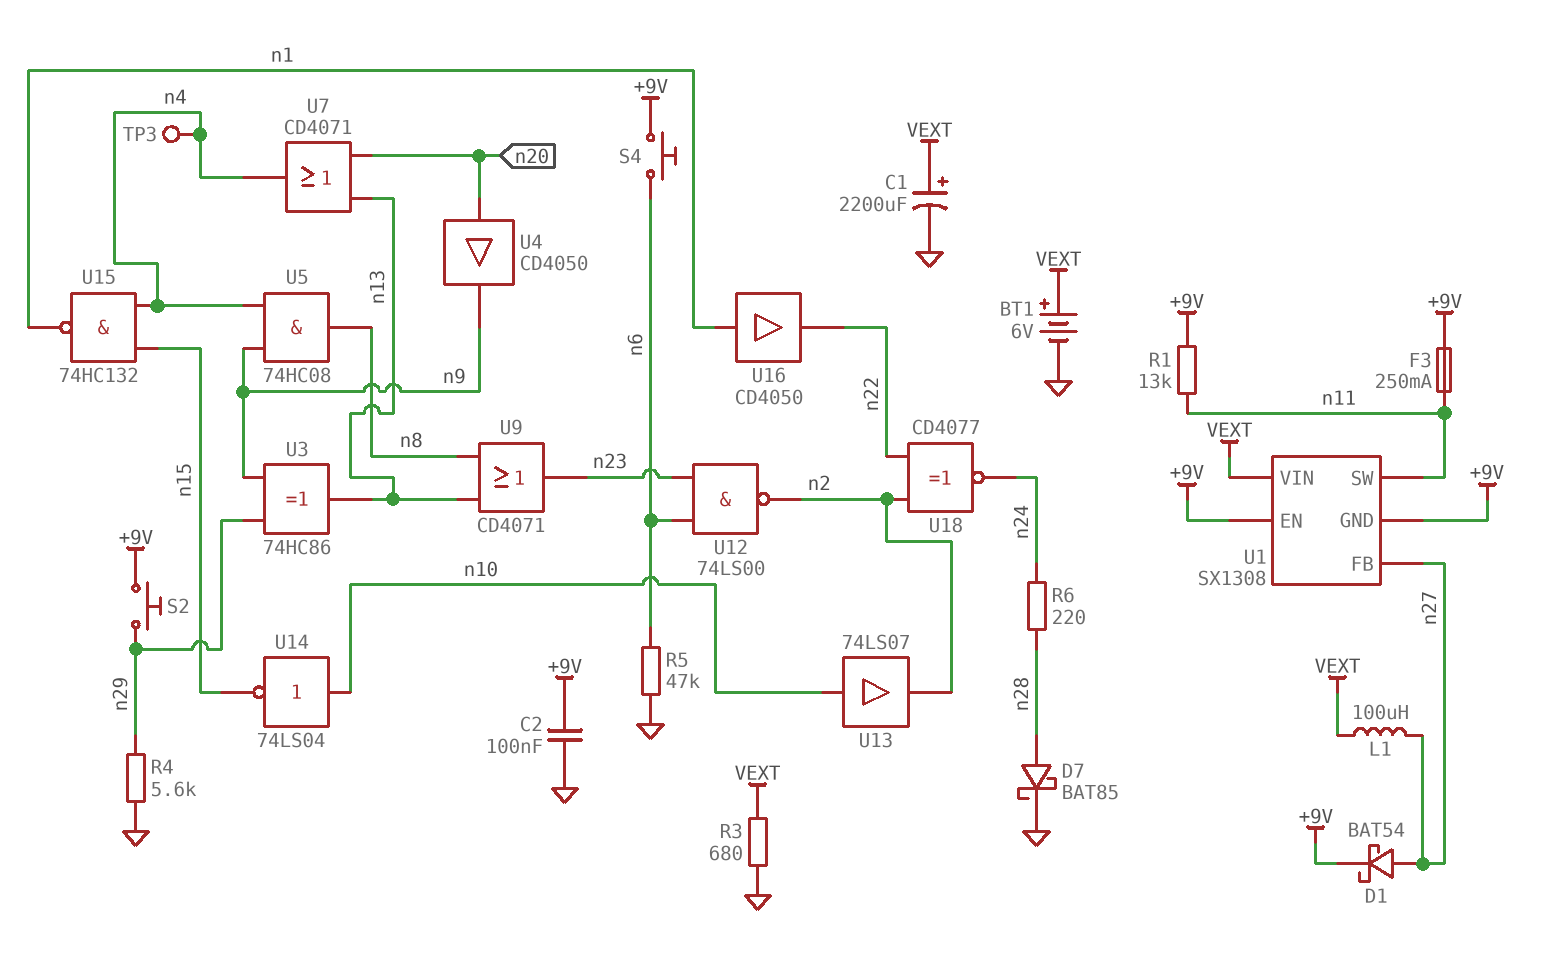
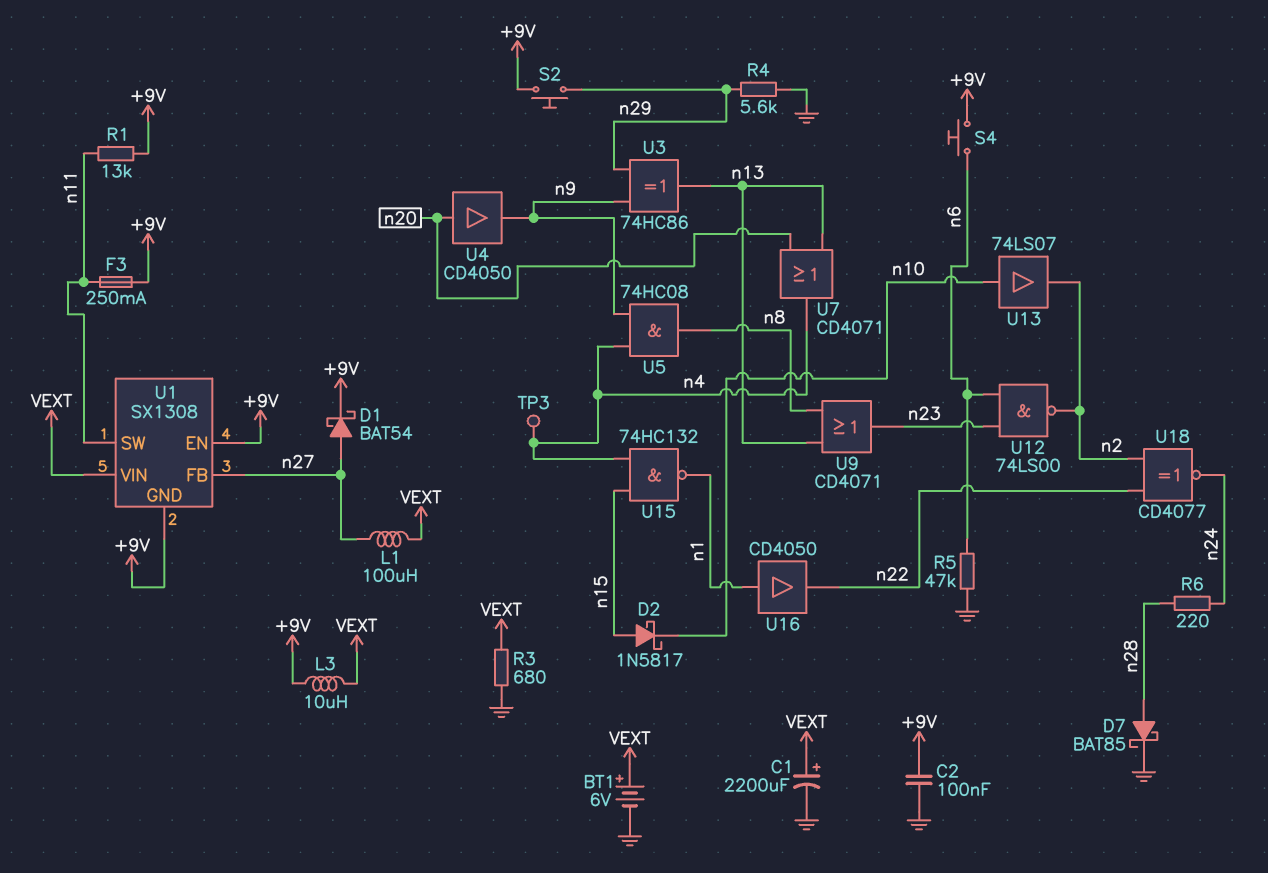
D2: none -> schottky 1N5817 (A n15, K n10)
L3: none -> 10uH (+9V, VEXT)
U14: NOT 74LS04 (in n10, out n15) -> none

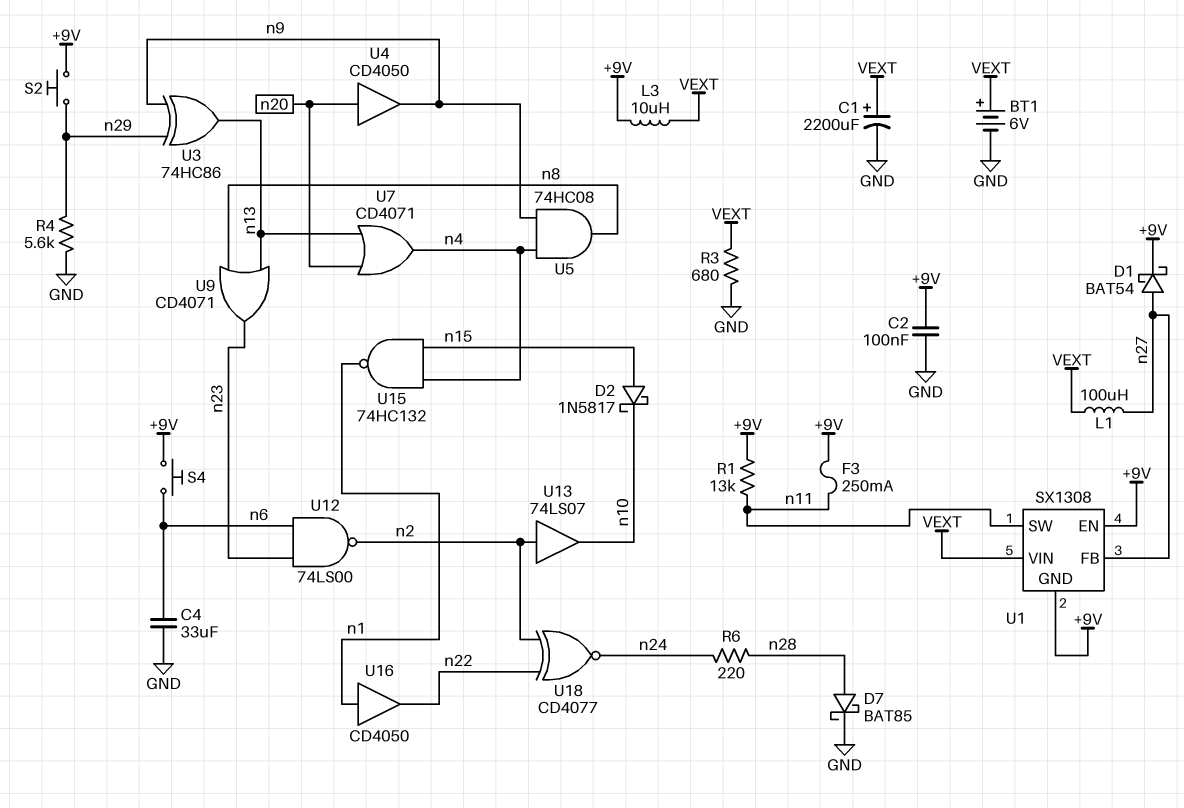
C4: none -> 33uF (GND, n6)
R5: 47k (GND, n6) -> none
TP3: test point (n4) -> none
U13: buffer 74LS07 (in n10, out n2) -> buffer 74LS07 (in n2, out n10)

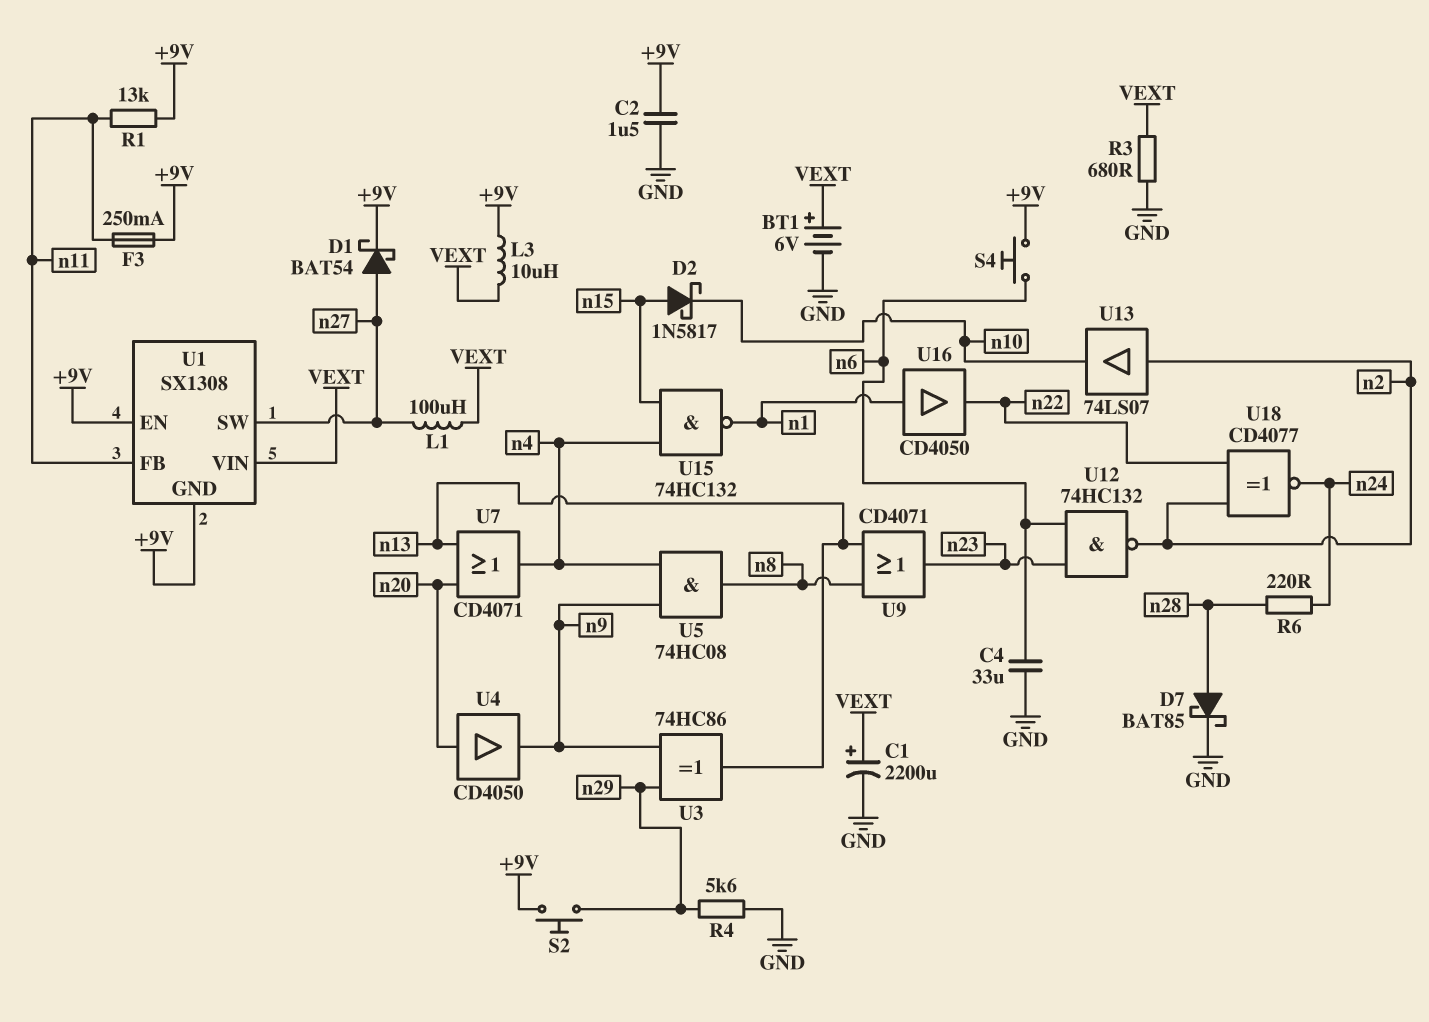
C2: 100nF (+9V, GND) -> 1.5uF (+9V, GND)
U1 pin FB: n27 -> n11
U1 pin SW: n11 -> n27
U12: NAND 74LS00 (in n6, in n23, out n2) -> NAND 74HC132 (in n6, in n23, out n2)

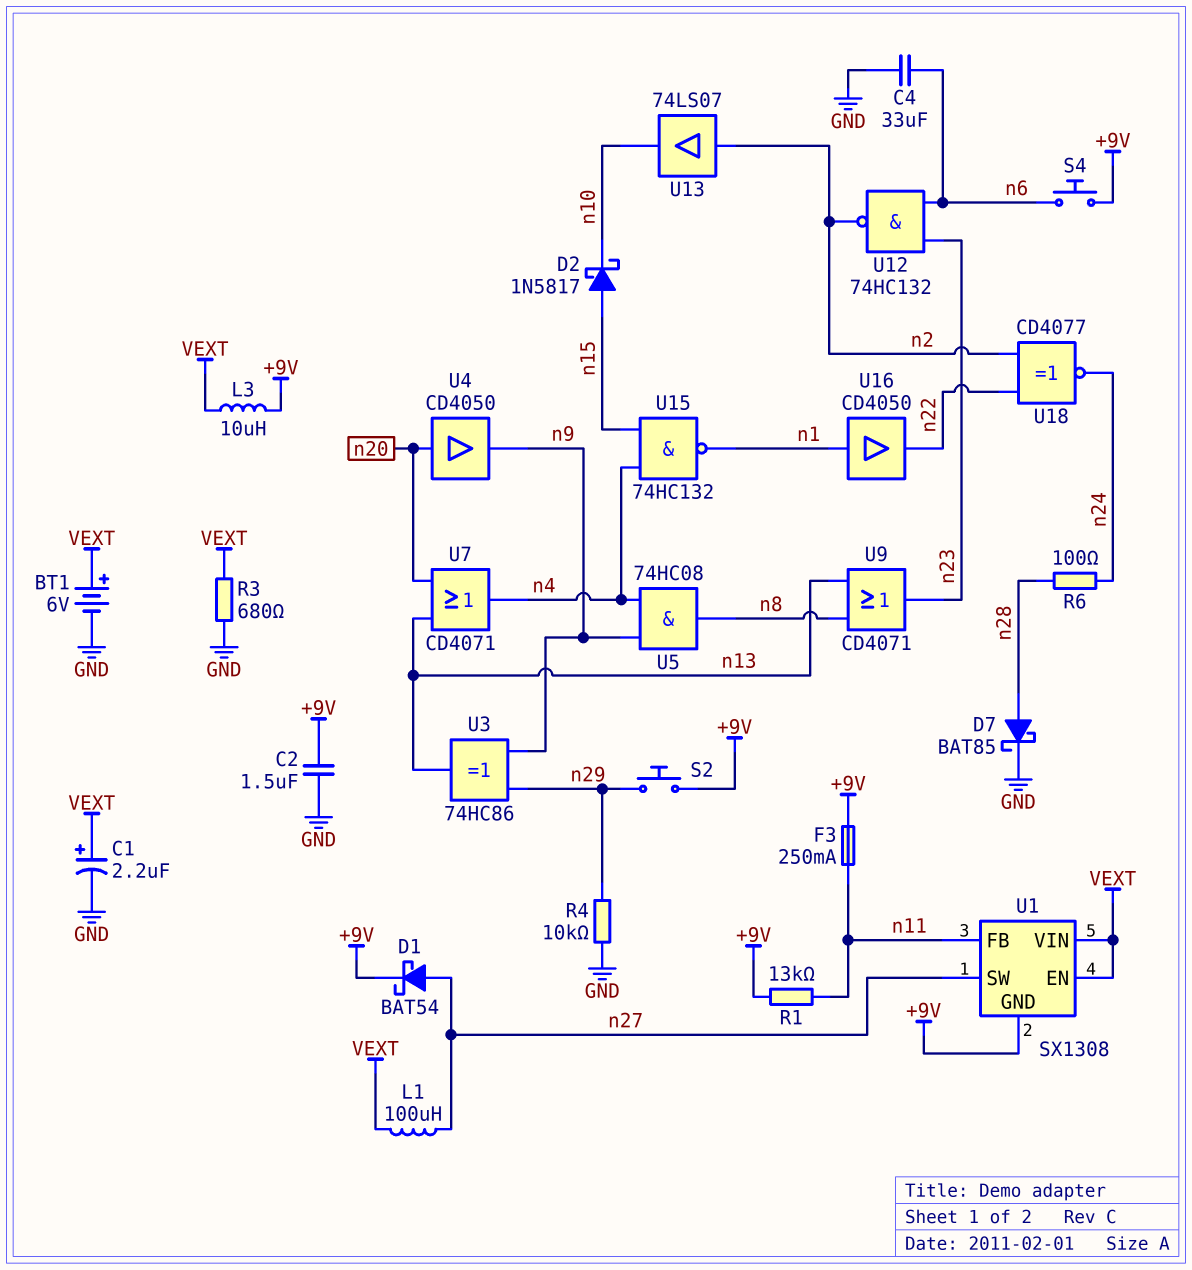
C1: 2200uF (plus VEXT, minus GND) -> 2.2uF (plus VEXT, minus GND)
R4: 5.6k (GND, n29) -> 10k (GND, n29)
R6: 220 (n24, n28) -> 100 (n24, n28)
U1 pin EN: +9V -> VEXT

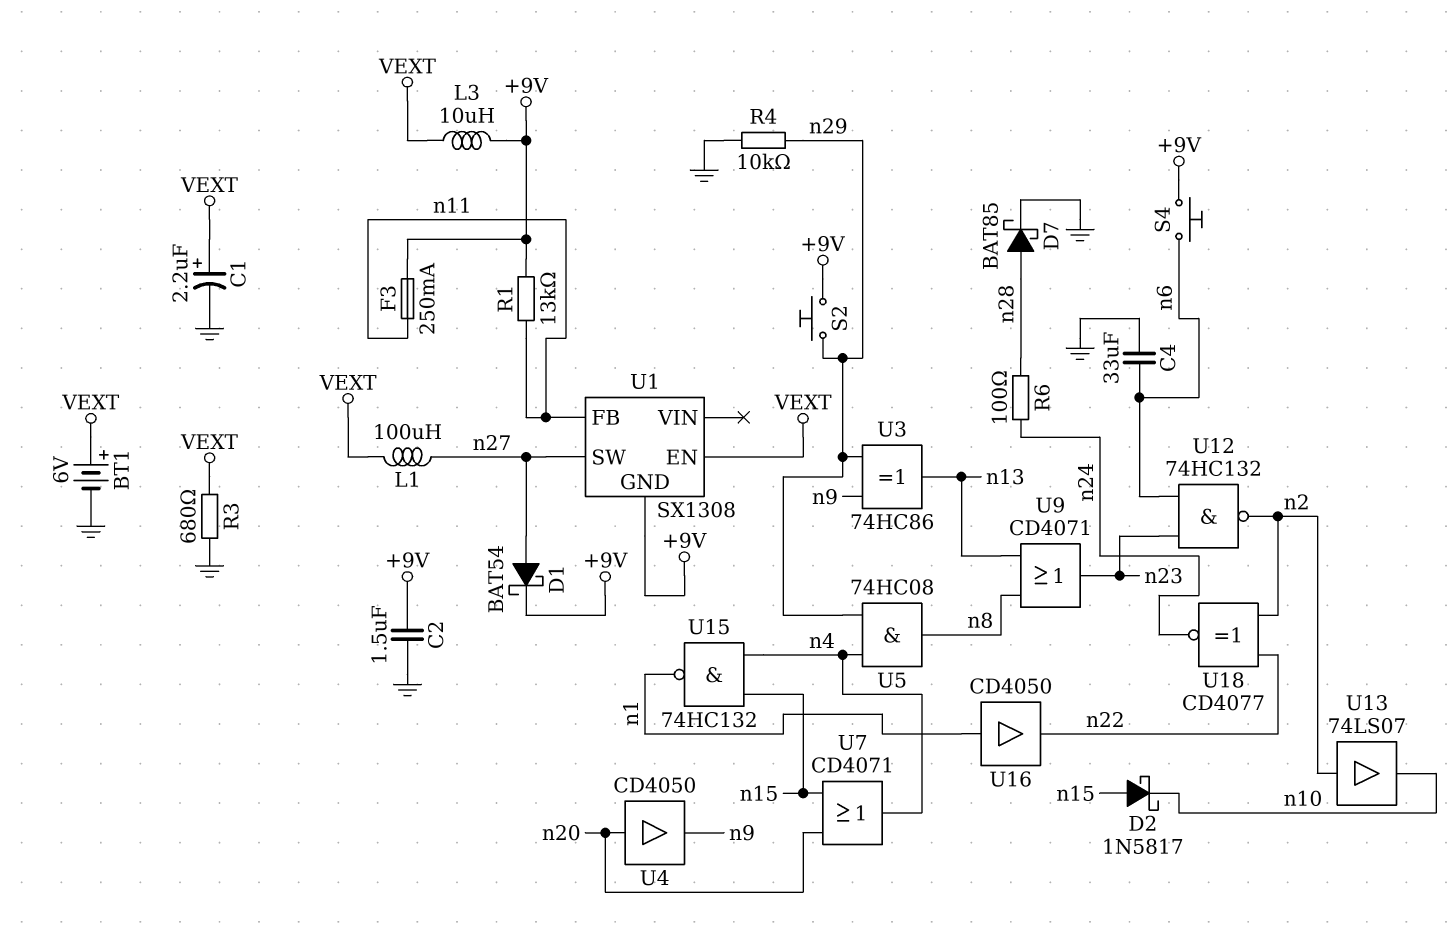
U1 pin VIN: VEXT -> none
U5: AND 74HC08 (in n4, in n9, out n8) -> AND 74HC08 (in n4, in n29, out n8)
U7: OR CD4071 (in n13, in n20, out n4) -> OR CD4071 (in n15, in n20, out n4)

